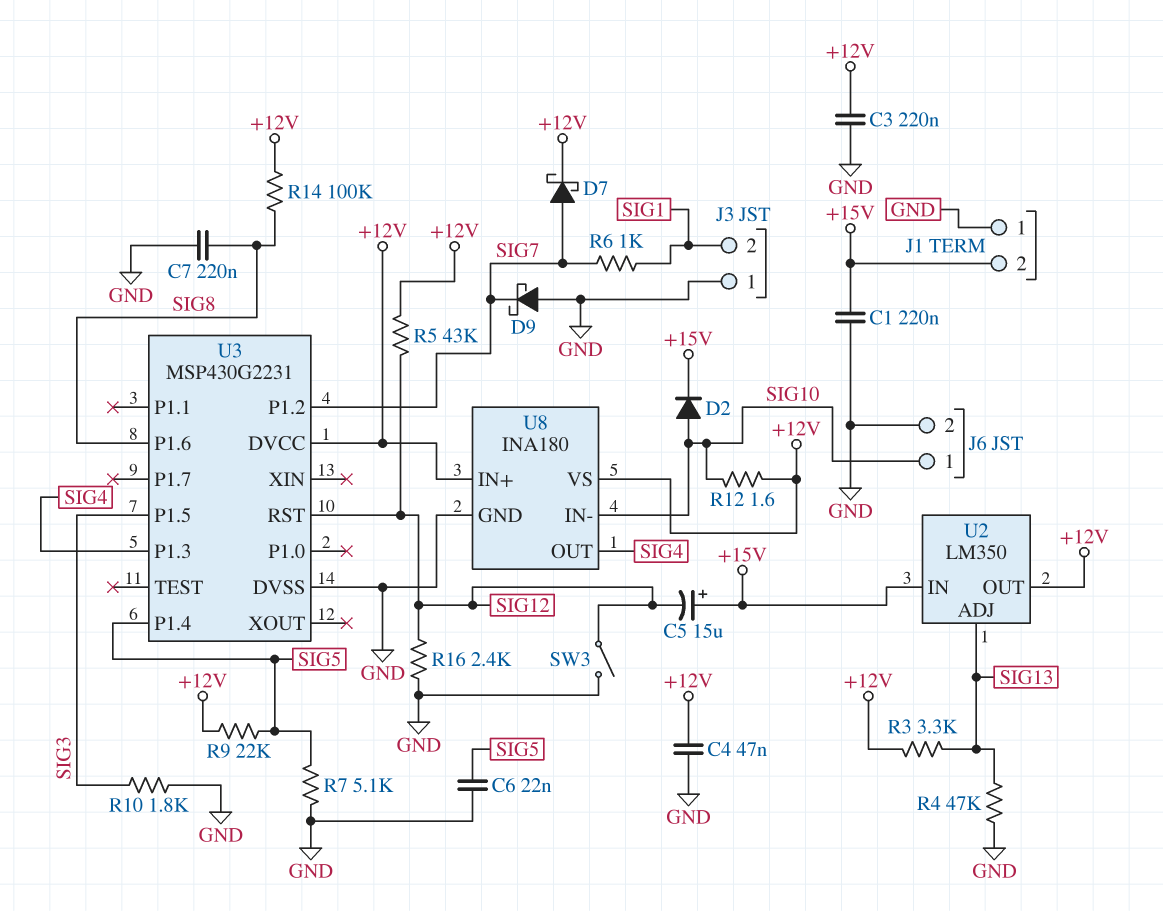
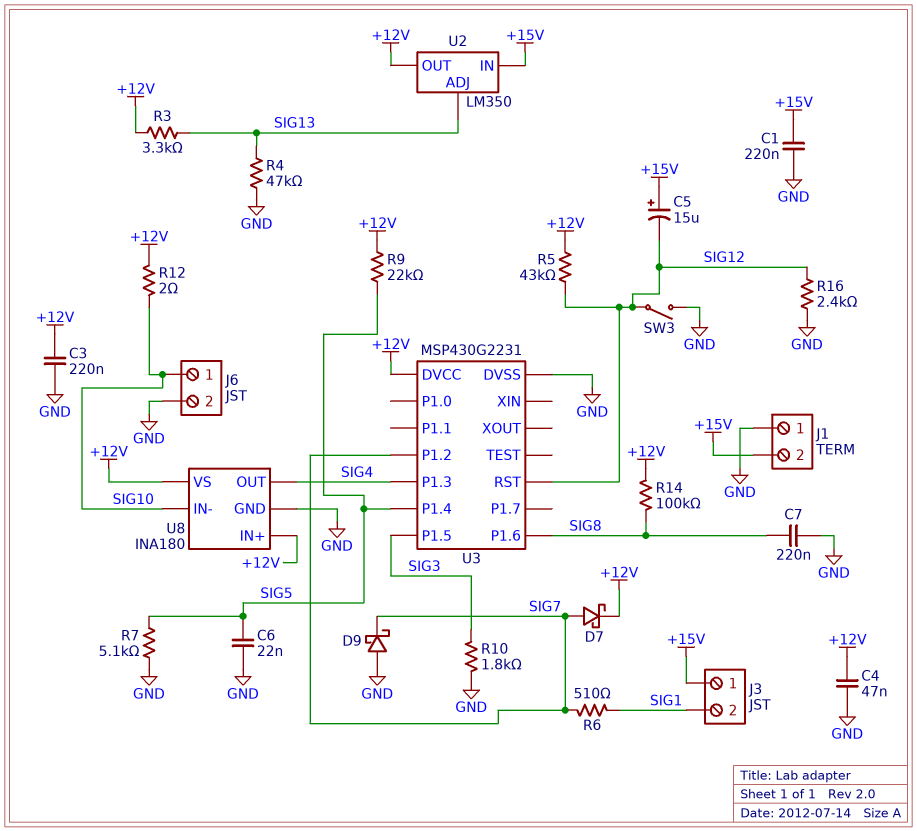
D2: diode (A SIG10, K +15V) -> none
J3 pin 1: GND -> +15V
R6: 1k (SIG1, SIG7) -> 510 (SIG1, SIG7)
R12: 1.6 (+12V, SIG10) -> 2 (+12V, SIG10)

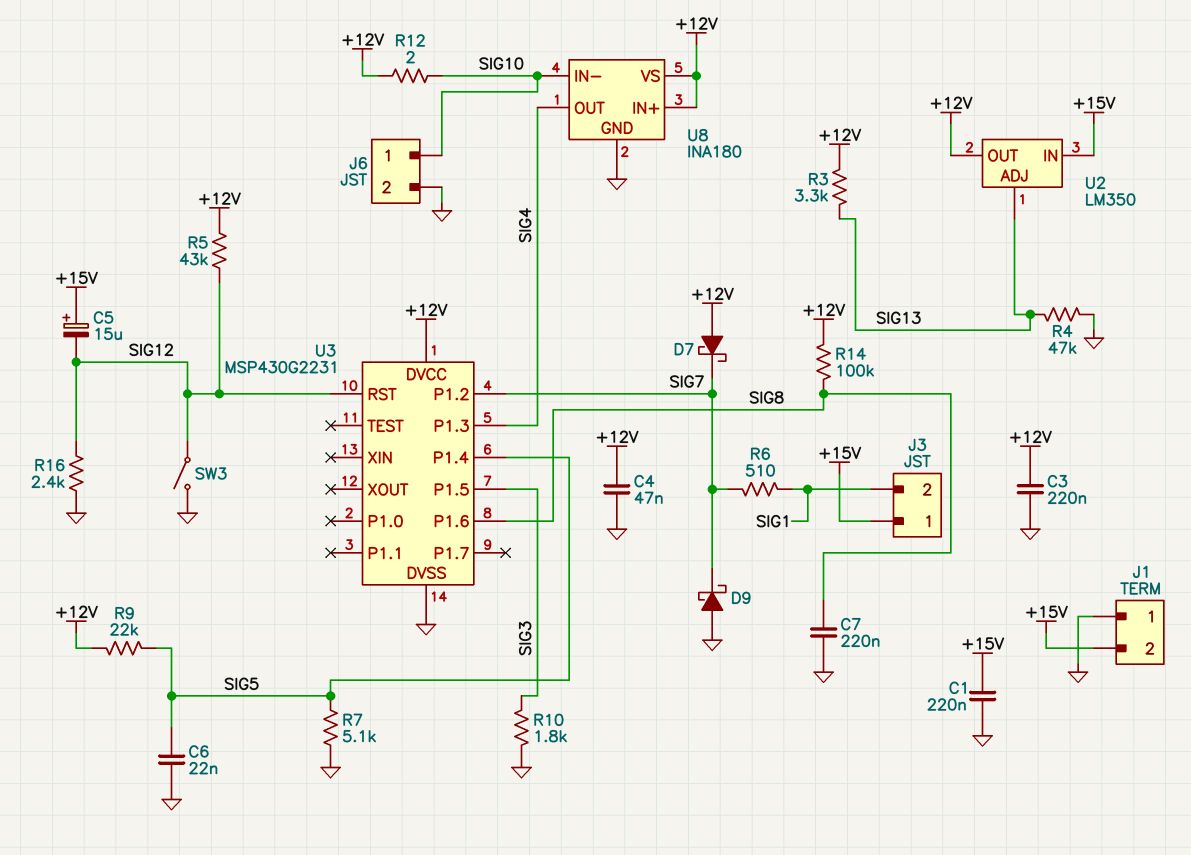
D7: schottky (A SIG7, K +12V) -> schottky (A +12V, K SIG7)

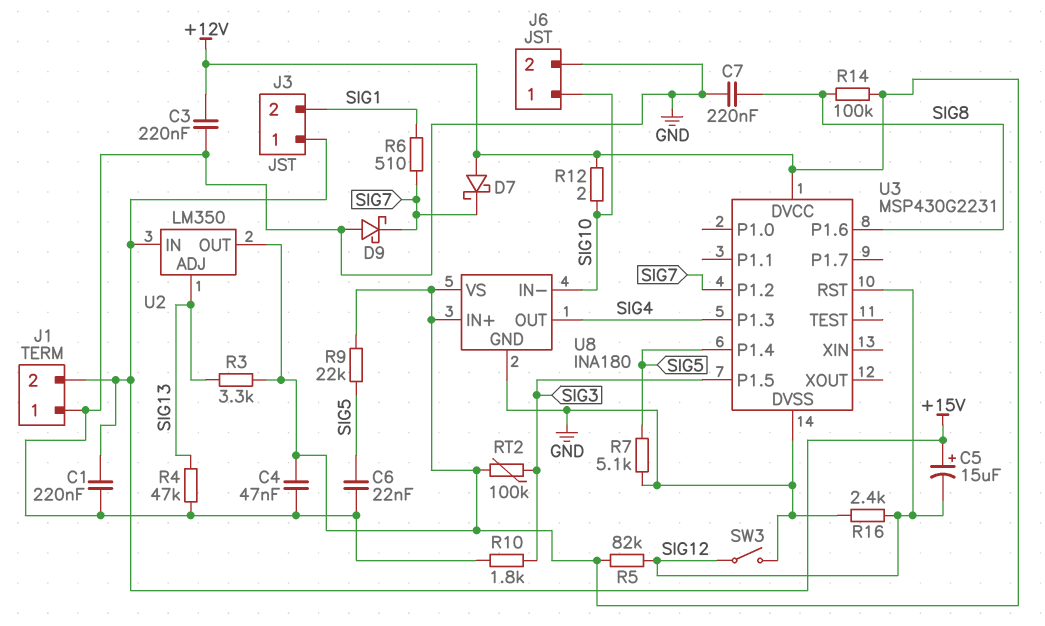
R5: 43k (+12V, SIG12) -> 82k (+12V, SIG12)
RT2: none -> 100k (+12V, SIG3)

